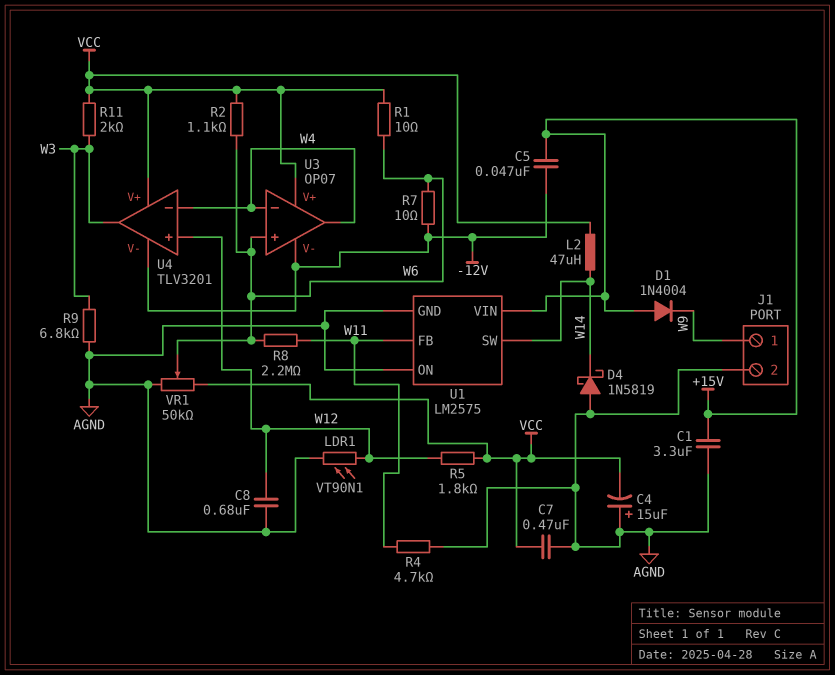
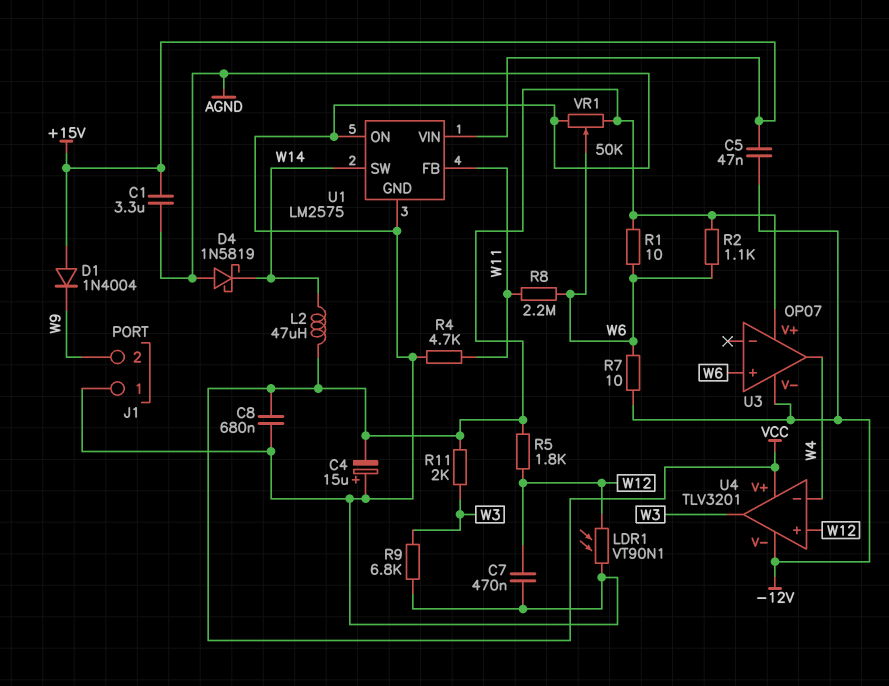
C7: 470nF (AGND, VCC) -> 470nF (AGND, W12)
C8: 680nF (AGND, W12) -> 680nF (AGND, VCC)
J1 pin 1: W9 -> AGND
J1 pin 2: AGND -> W9
U3 pin in-: W4 -> none

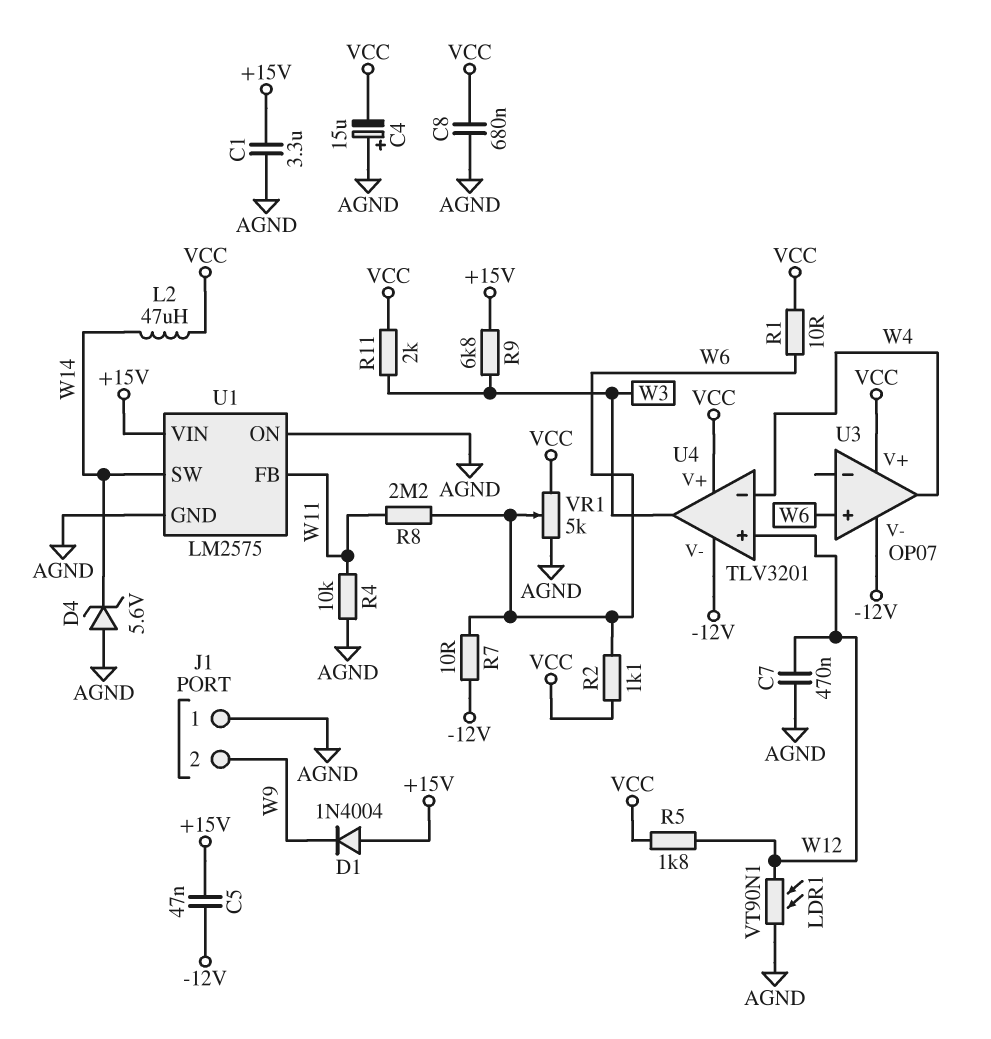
D4: schottky 1N5819 (A AGND, K W14) -> zener 5.6V (A AGND, K W14)
R4: 4.7k (AGND, W11) -> 10k (AGND, W11)
R9: 6.8k (AGND, W3) -> 6.8k (+15V, W3)
VR1: 50k (AGND, VCC, wiper W6) -> 5k (AGND, VCC, wiper W6)

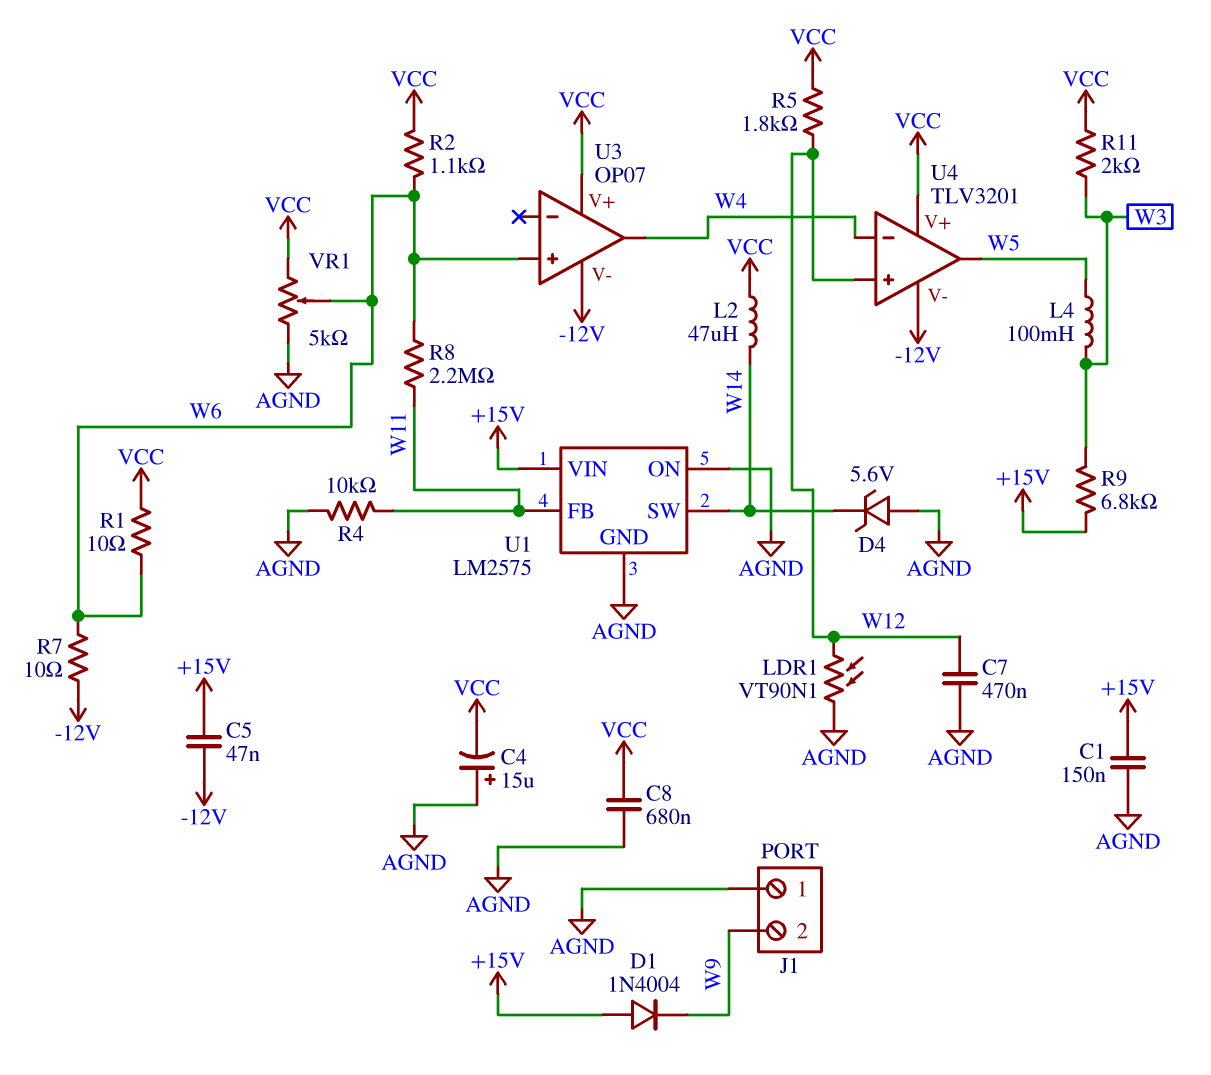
C1: 3.3uF (+15V, AGND) -> 150nF (+15V, AGND)
L4: none -> 100mH (W3, W5)
U4 pin out: W3 -> W5

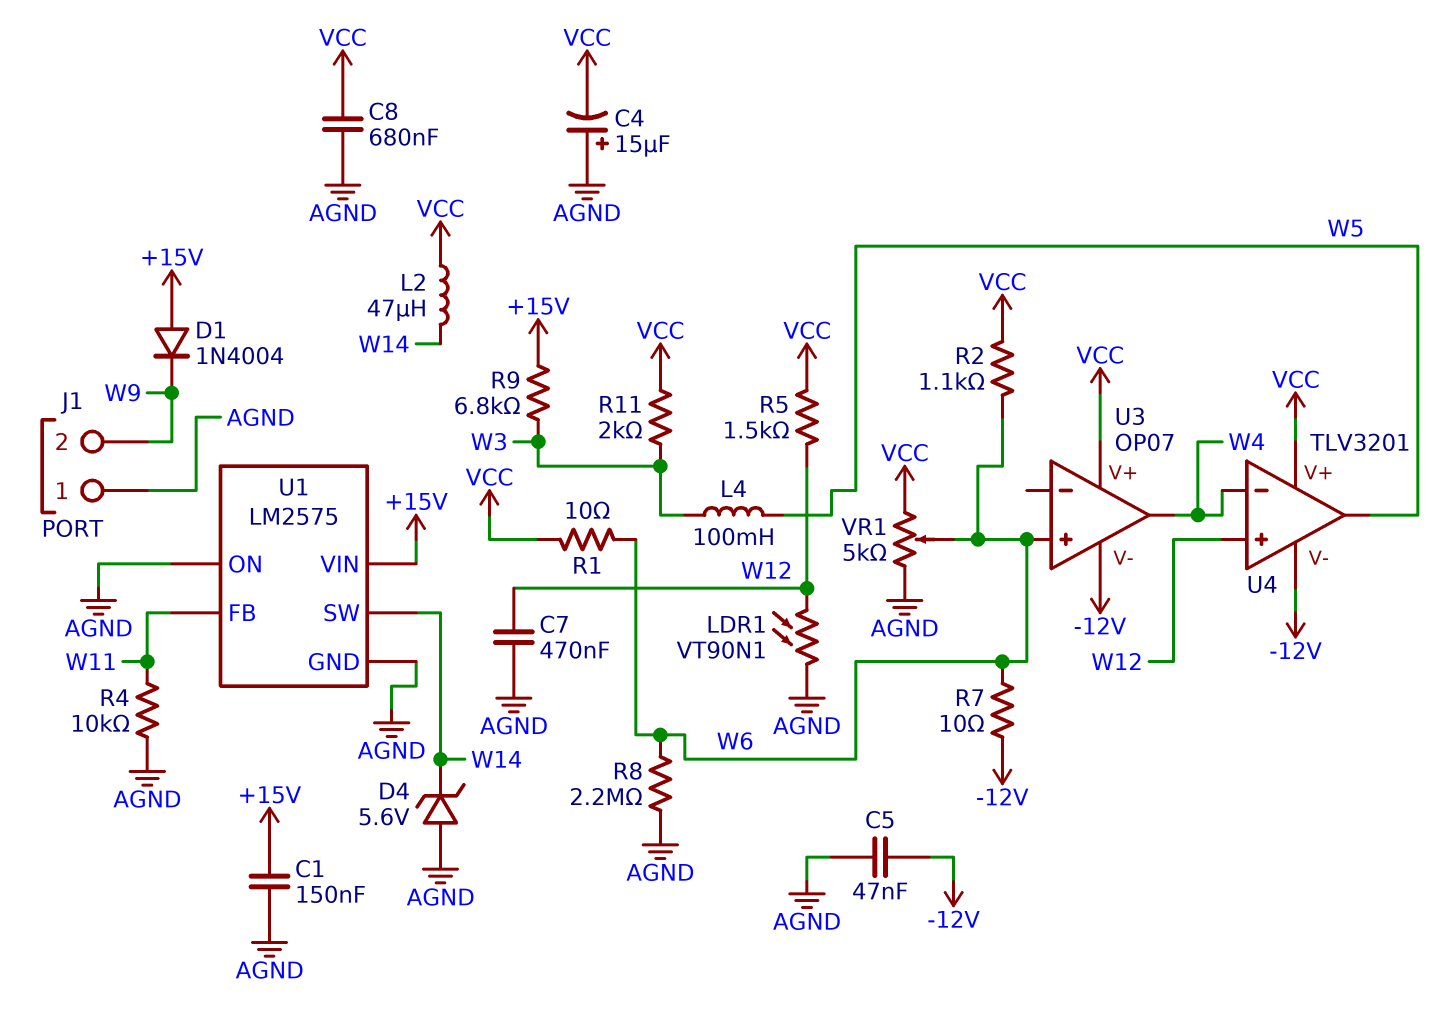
C5: 47nF (+15V, -12V) -> 47nF (-12V, AGND)
R5: 1.8k (VCC, W12) -> 1.5k (VCC, W12)
R8: 2.2M (W6, W11) -> 2.2M (AGND, W6)

